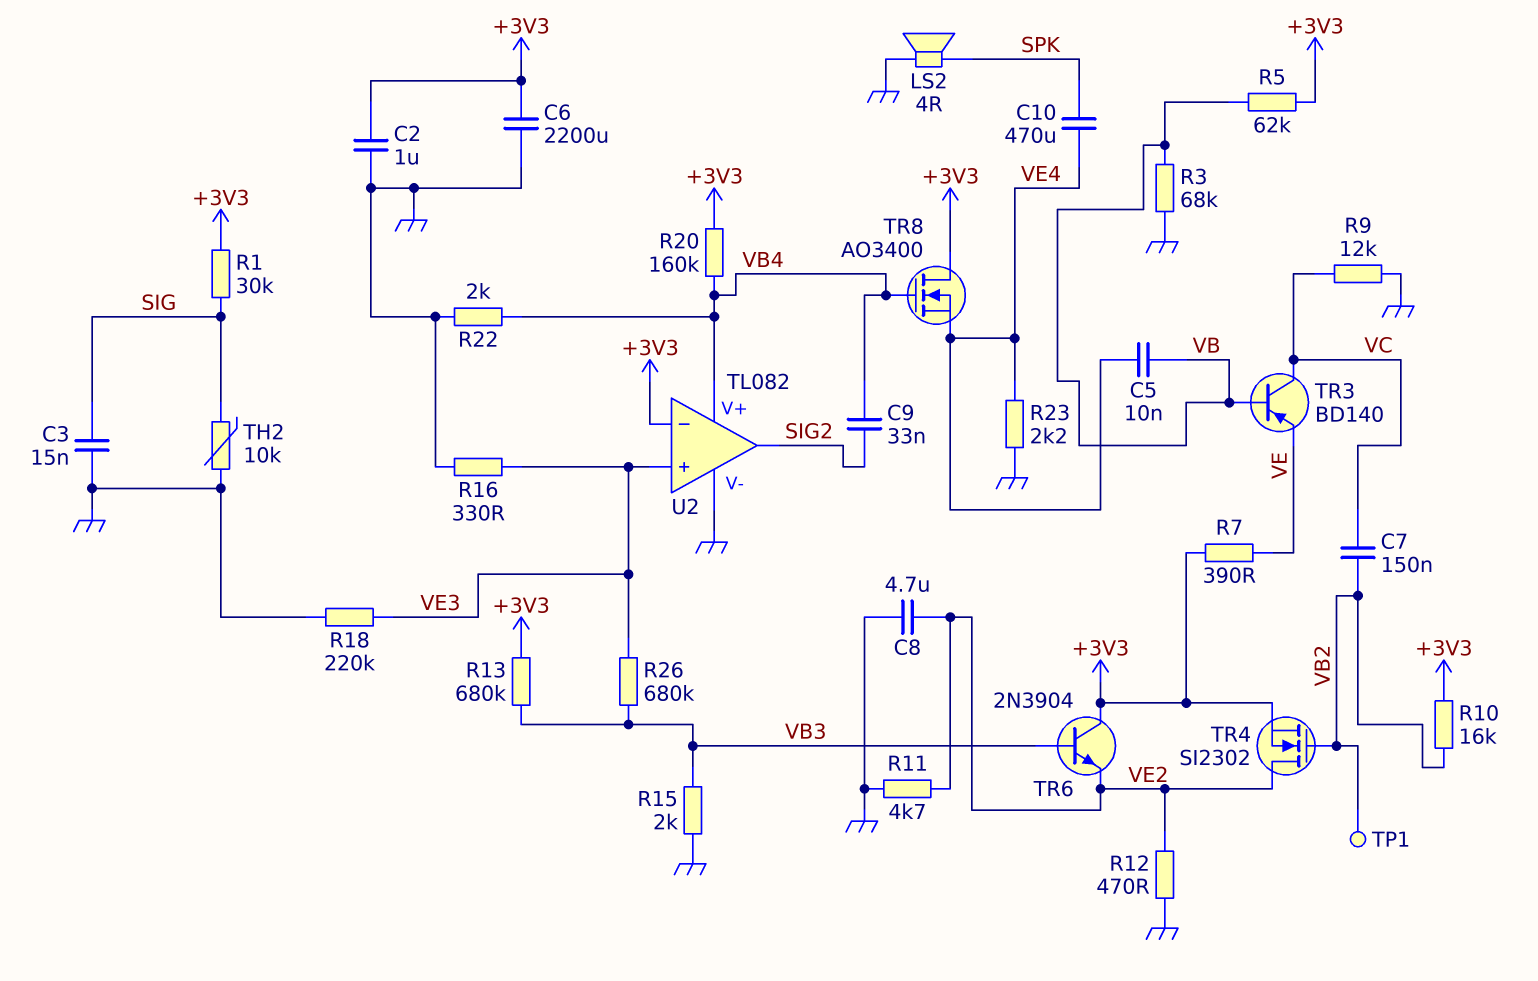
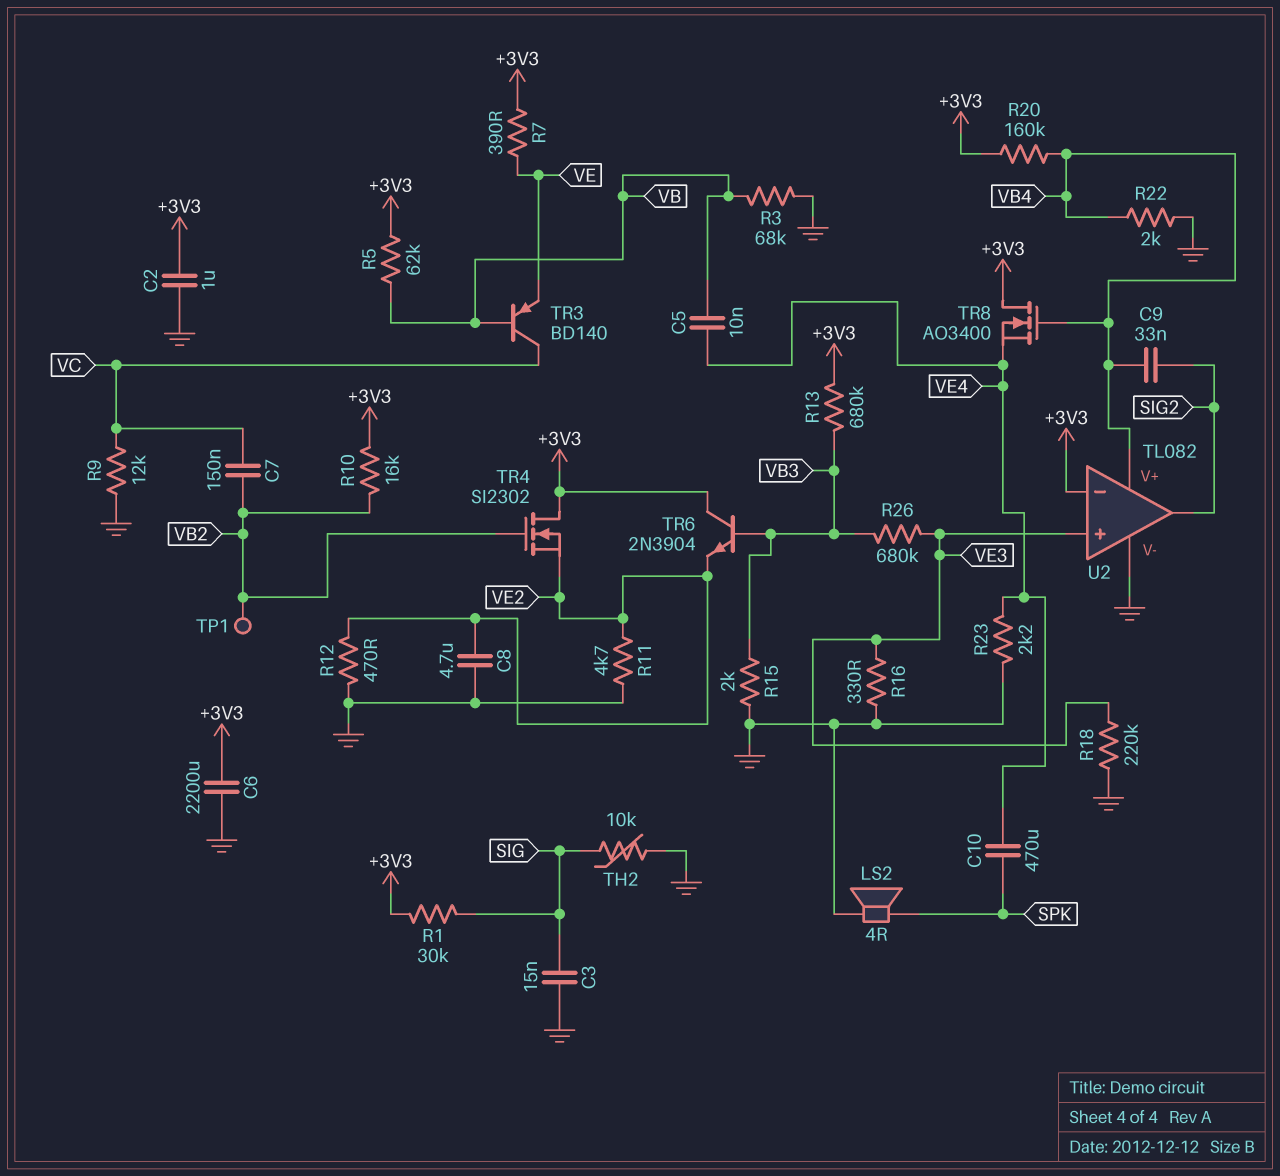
TR4: NMOS SI2302 (G VB2, D VE2, S +3V3) -> NMOS SI2302 (G VB2, D +3V3, S VE2)

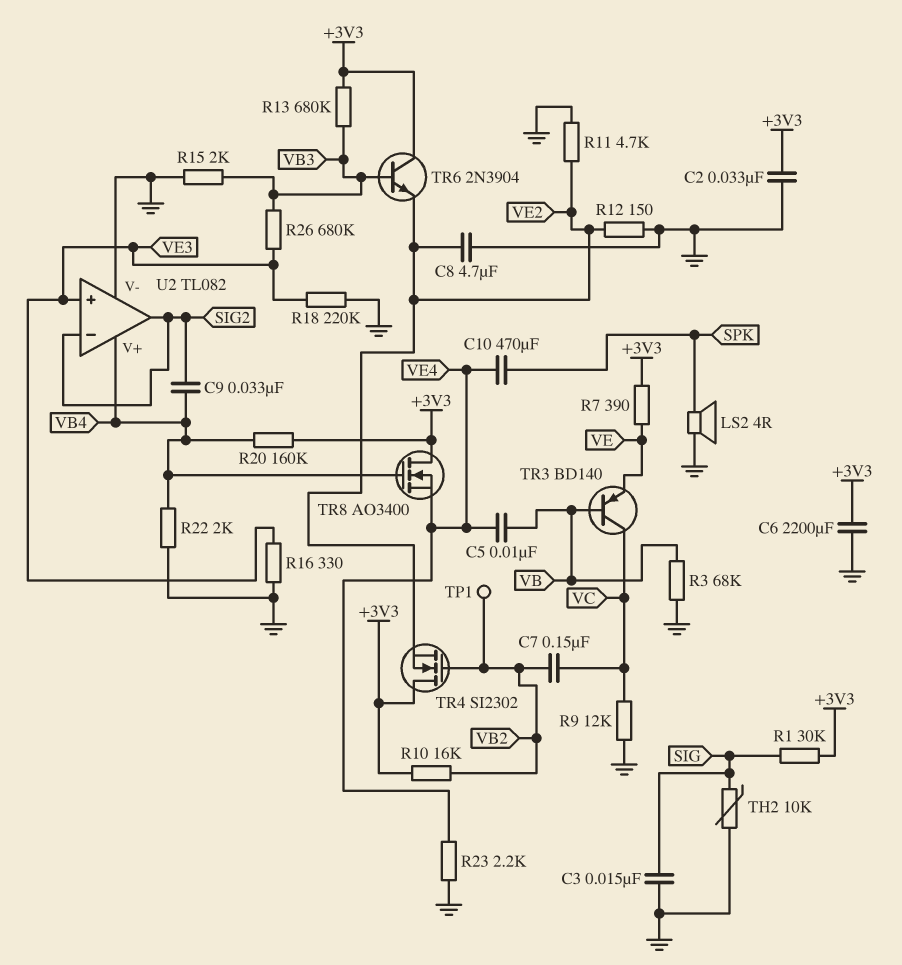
C2: 1uF (+3V3, GND) -> 33nF (+3V3, GND)
R5: 62k (+3V3, VB) -> none
R12: 470 (GND, VE2) -> 150 (GND, VE2)
U2 pin in-: +3V3 -> SIG2

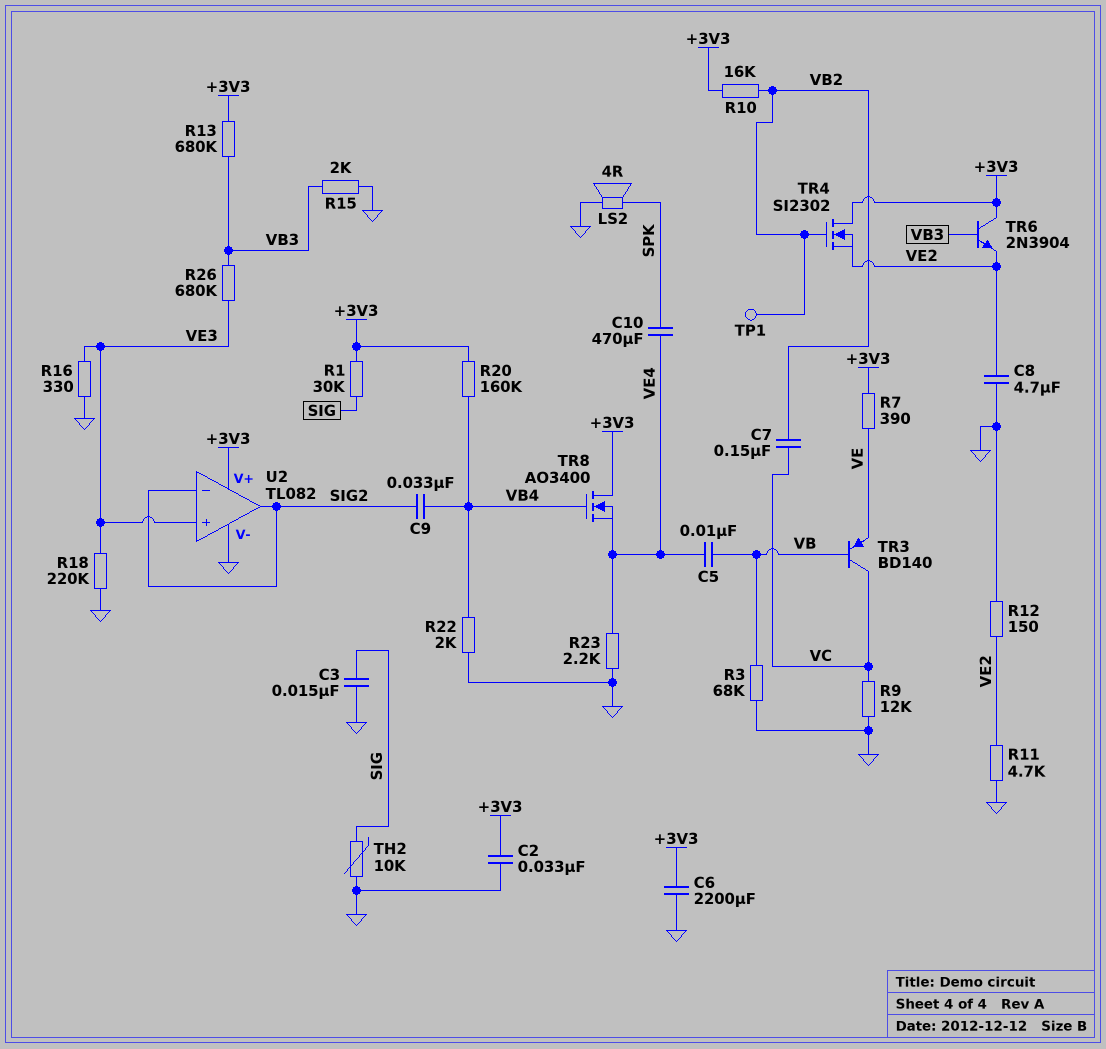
U2 pin V+: VB4 -> +3V3

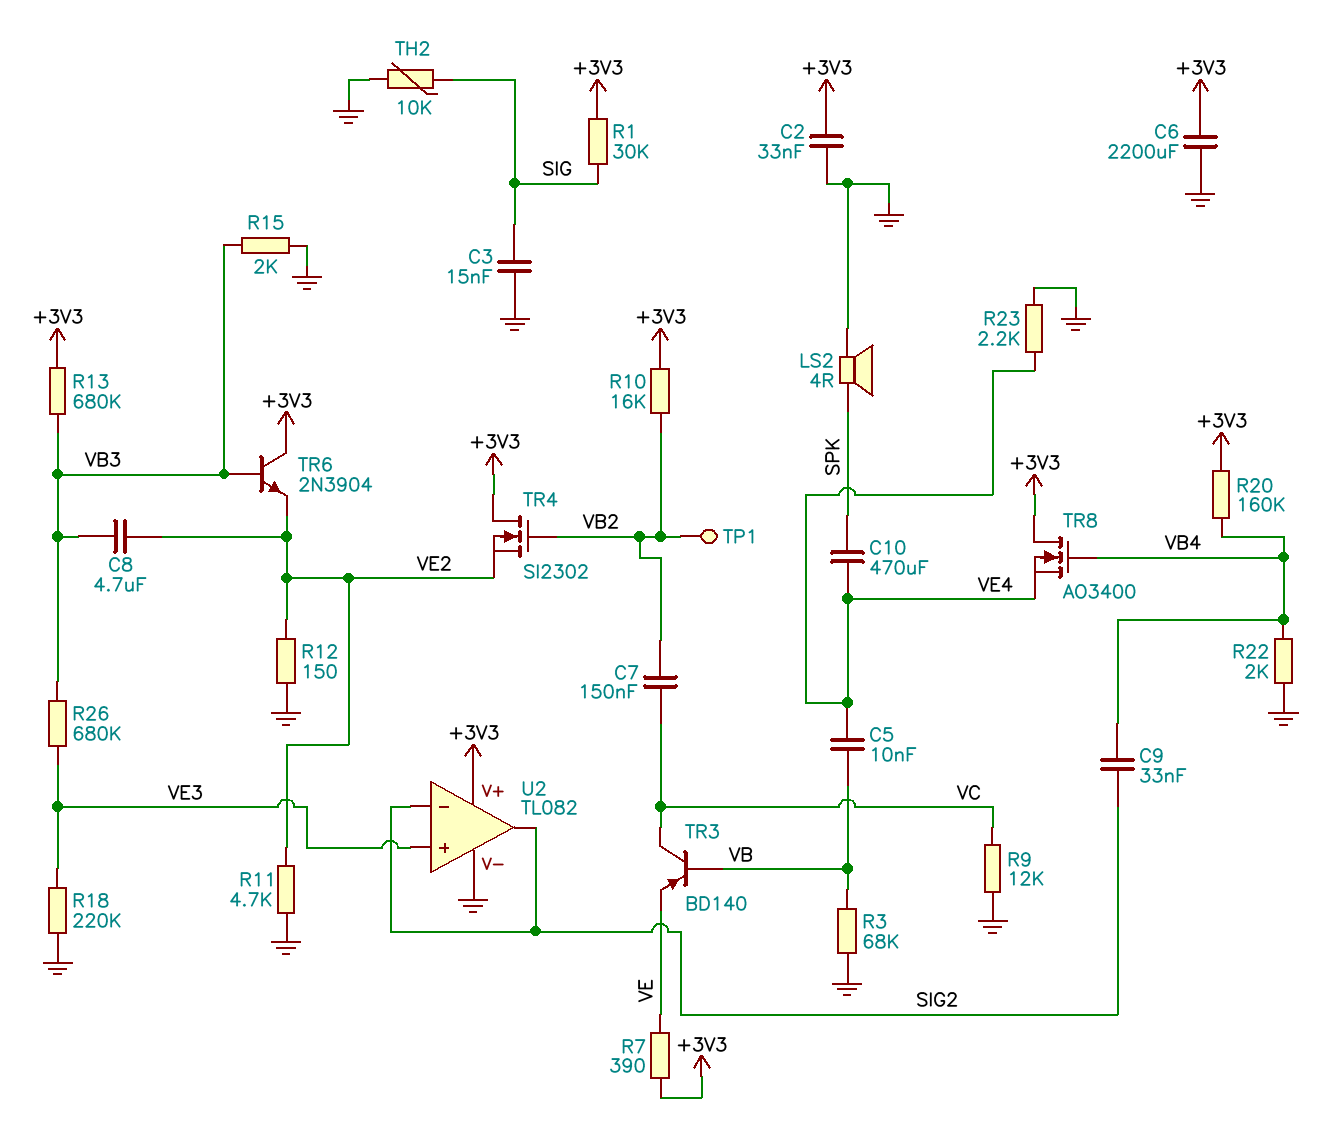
C8: 4.7uF (GND, VE2) -> 4.7uF (VB3, VE2)
R16: 330 (GND, VE3) -> none

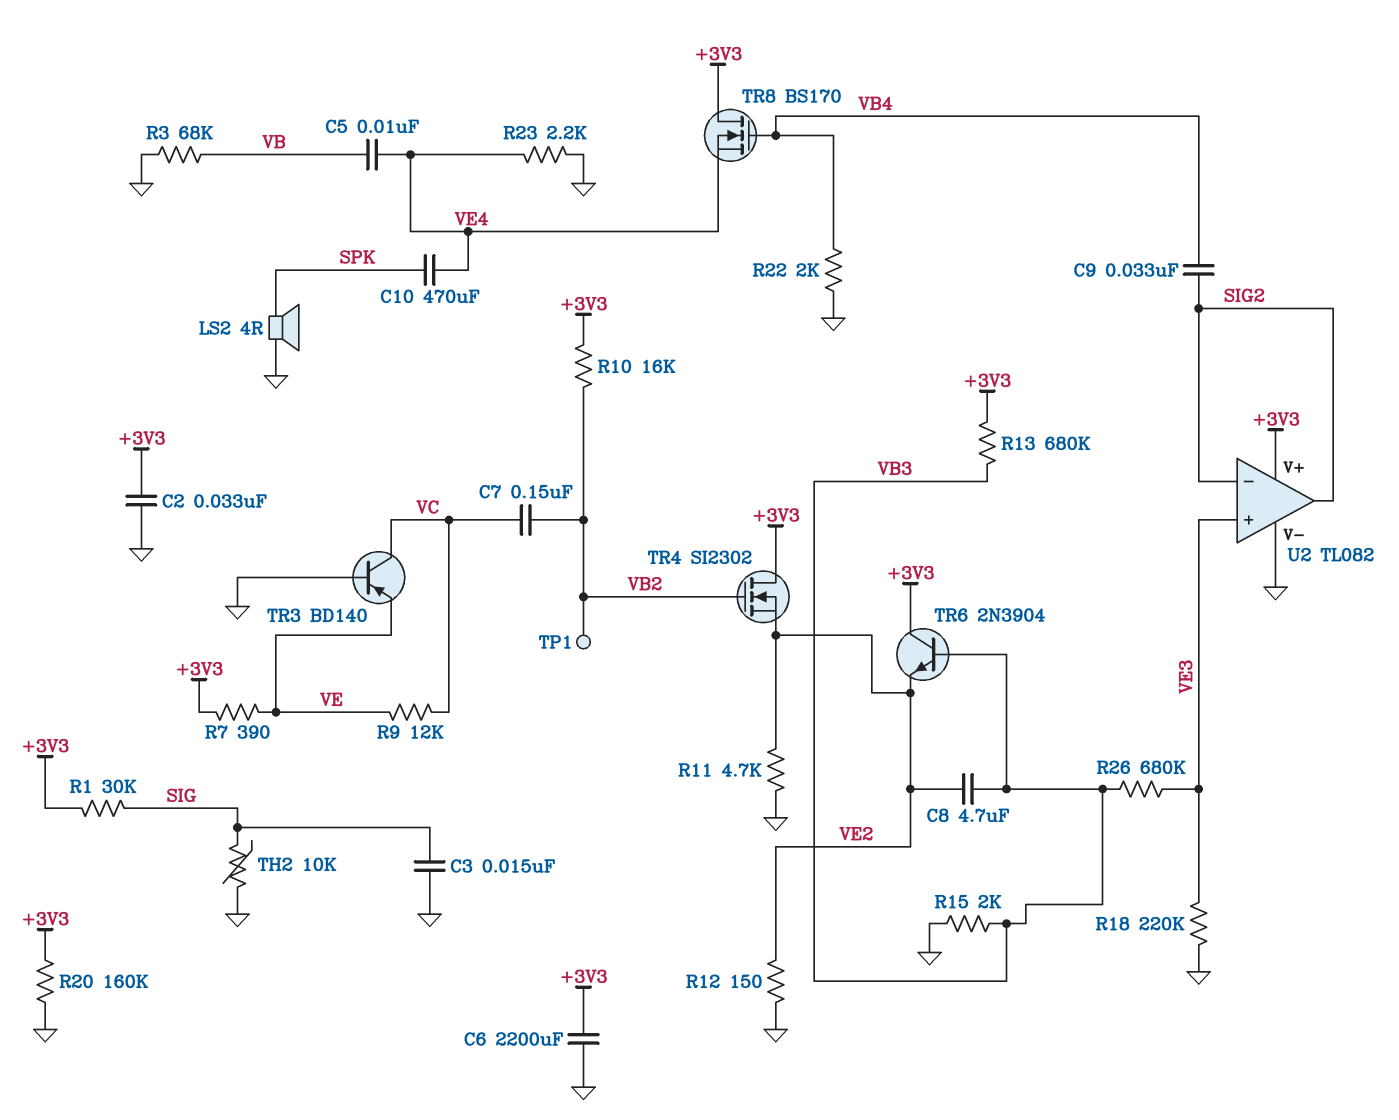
R9: 12k (GND, VC) -> 12k (VC, VE)
R20: 160k (+3V3, VB4) -> 160k (+3V3, GND)
TR3: PNP BD140 (B VB, C VC, E VE) -> PNP BD140 (B GND, C VC, E VE)
TR8: NMOS AO3400 (G VB4, D +3V3, S VE4) -> NMOS BS170 (G VB4, D +3V3, S VE4)

